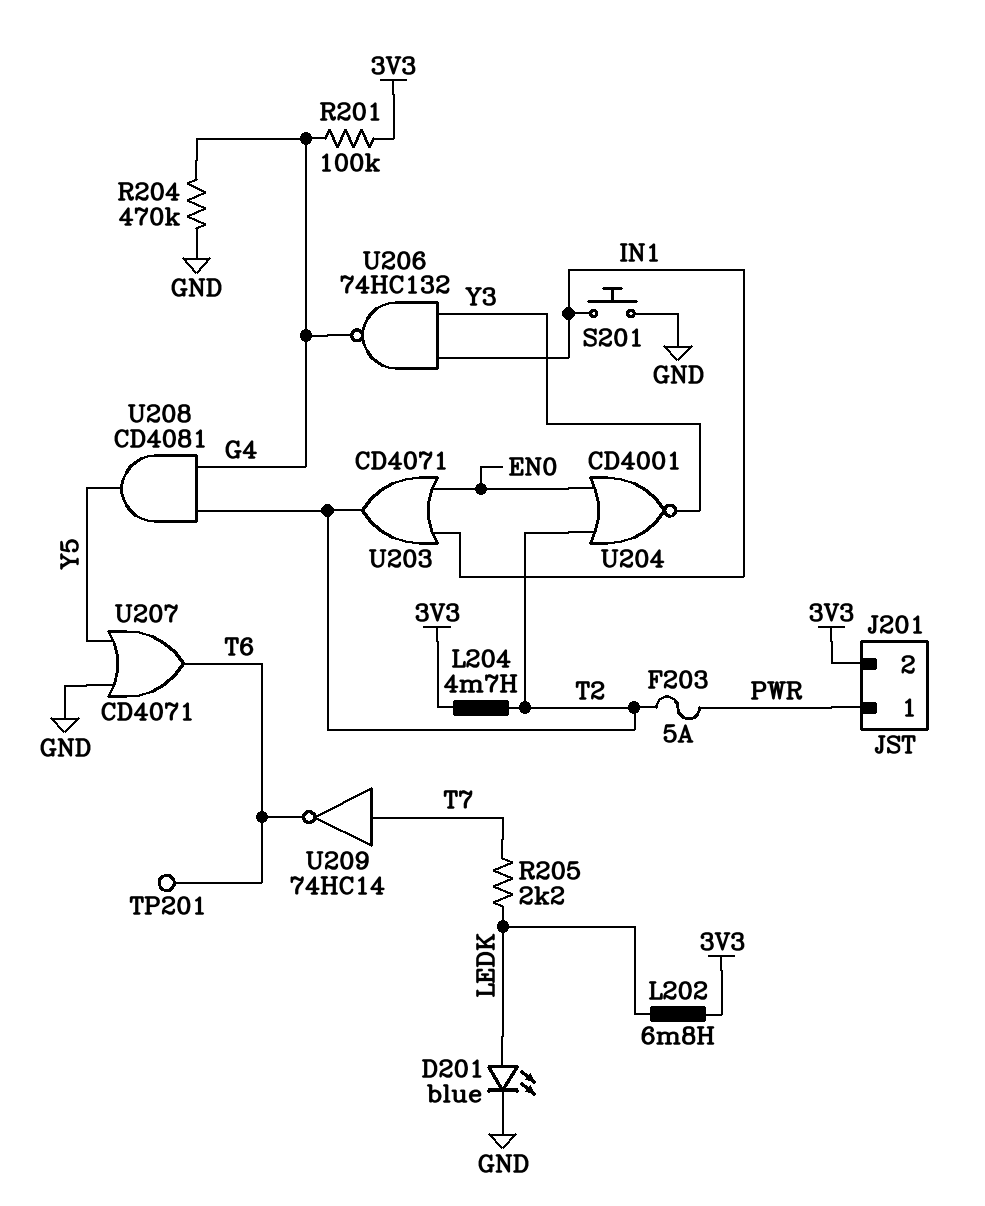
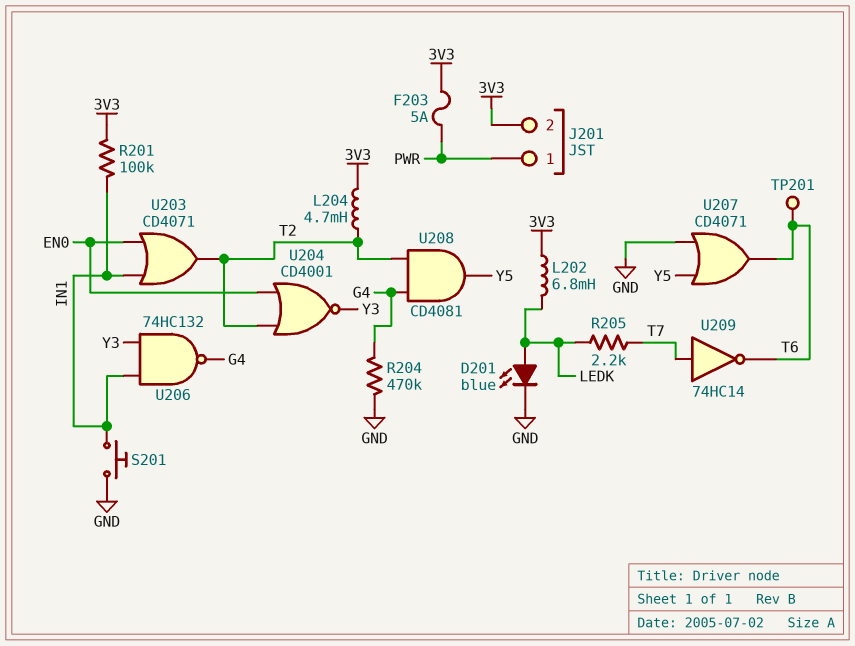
F203: 5A (PWR, T2) -> 5A (3V3, PWR)
R201: 100k (3V3, G4) -> 100k (3V3, IN1)

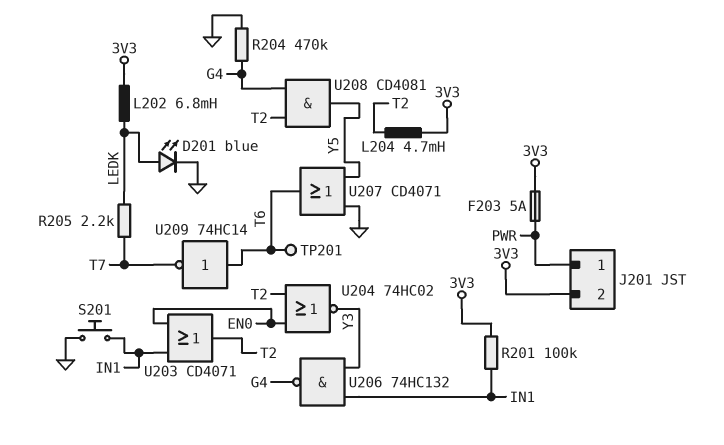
U204: NOR CD4001 (in EN0, in T2, out Y3) -> NOR 74HC02 (in EN0, in T2, out Y3)
U209: NOT 74HC14 (in T7, out T6) -> NOT 74HC14 (in T6, out T7)

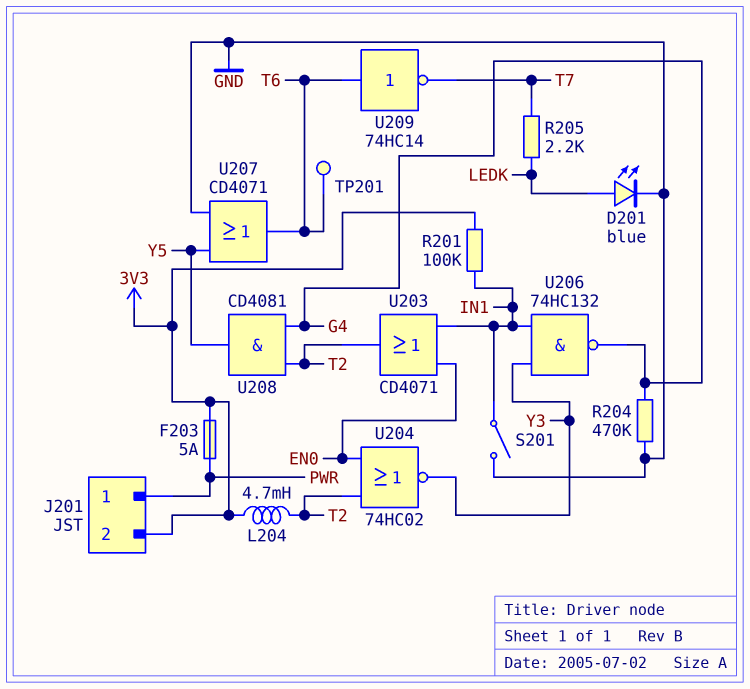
L202: 6.8mH (3V3, LEDK) -> none
S201: button (GND, IN1) -> switch (GND, IN1)

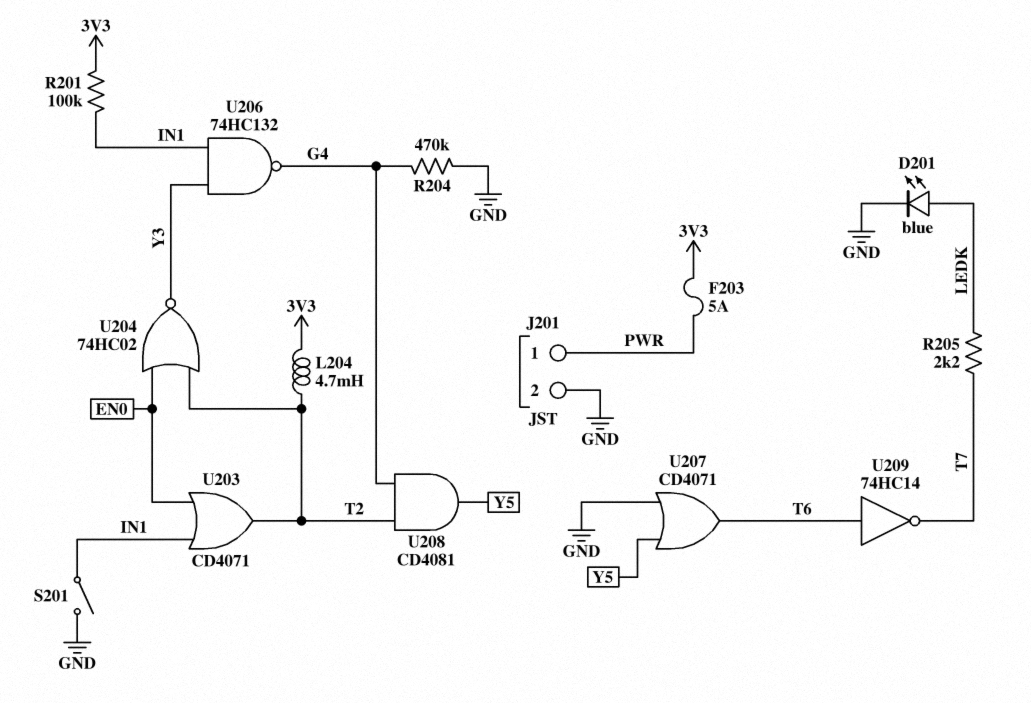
J201 pin 2: 3V3 -> GND
TP201: test point (T6) -> none

